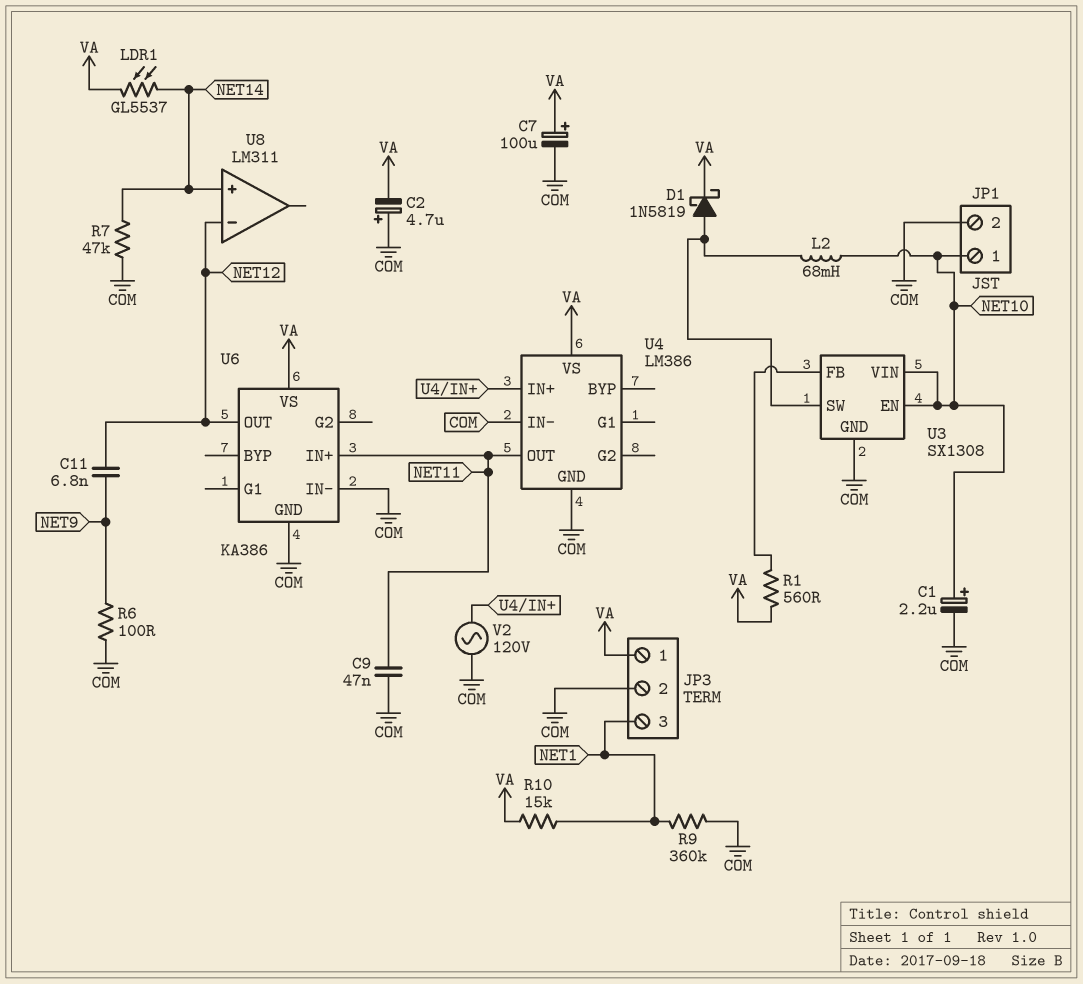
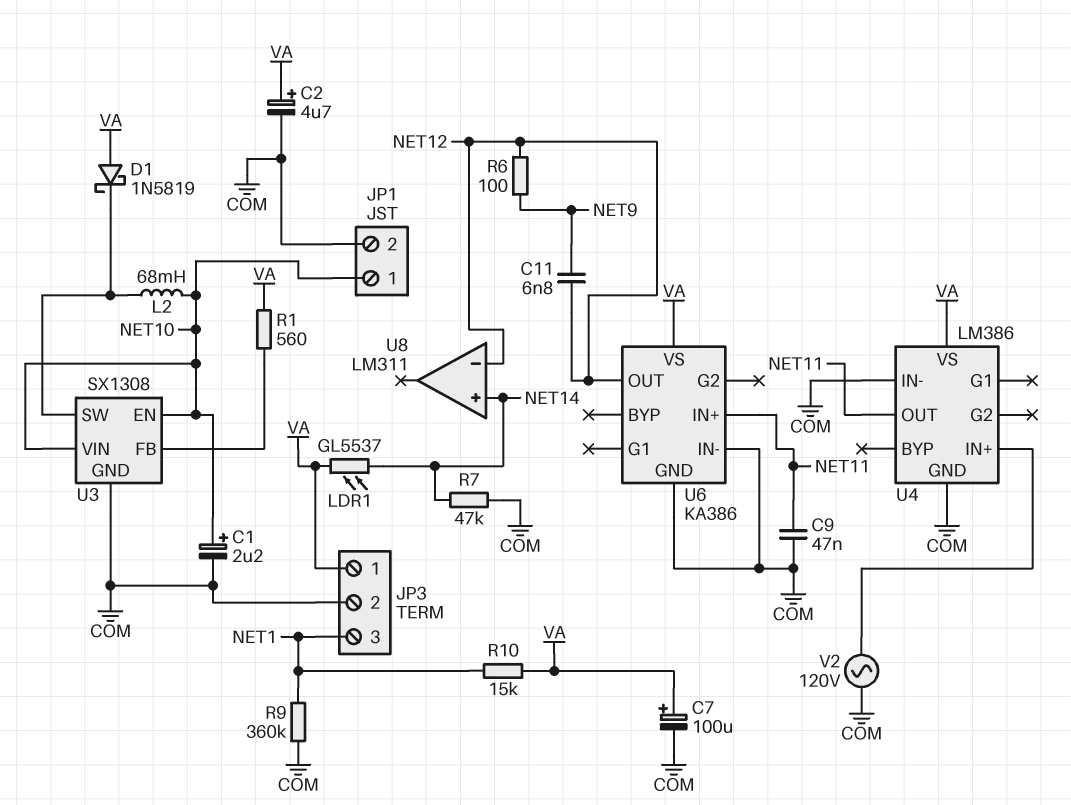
C2: 4.7uF (plus COM, minus VA) -> 4.7uF (plus VA, minus COM)
D1: schottky 1N5819 (A U3/SW, K VA) -> schottky 1N5819 (A VA, K U3/SW)
R6: 100 (COM, NET9) -> 100 (NET9, NET12)

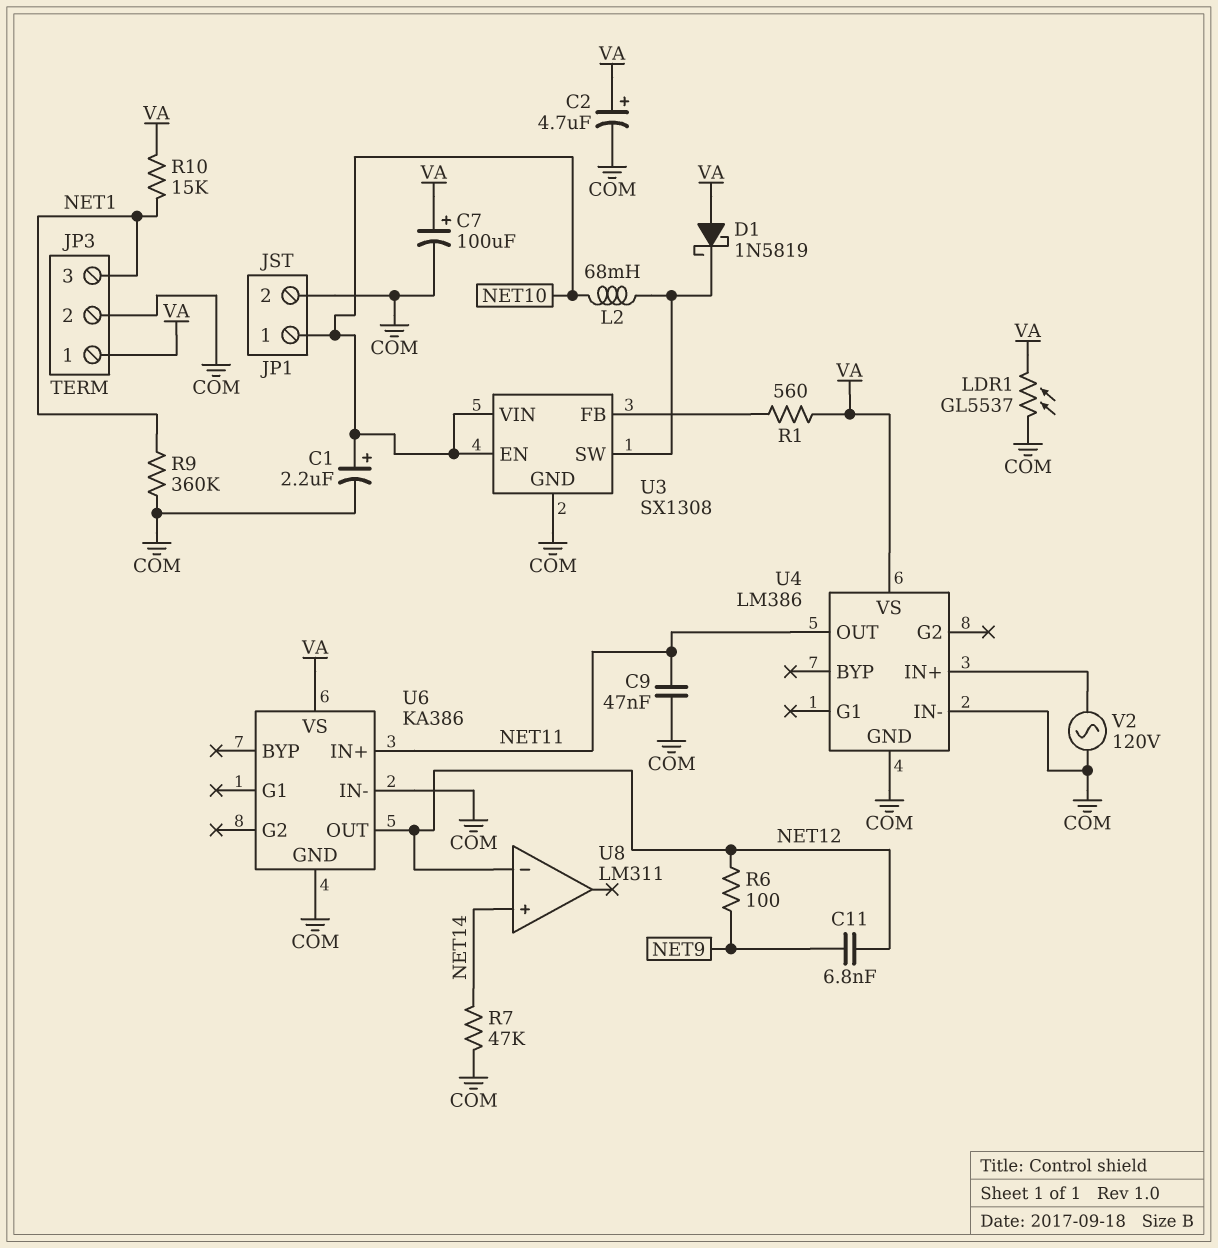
LDR1: GL5537 (NET14, VA) -> GL5537 (COM, VA)

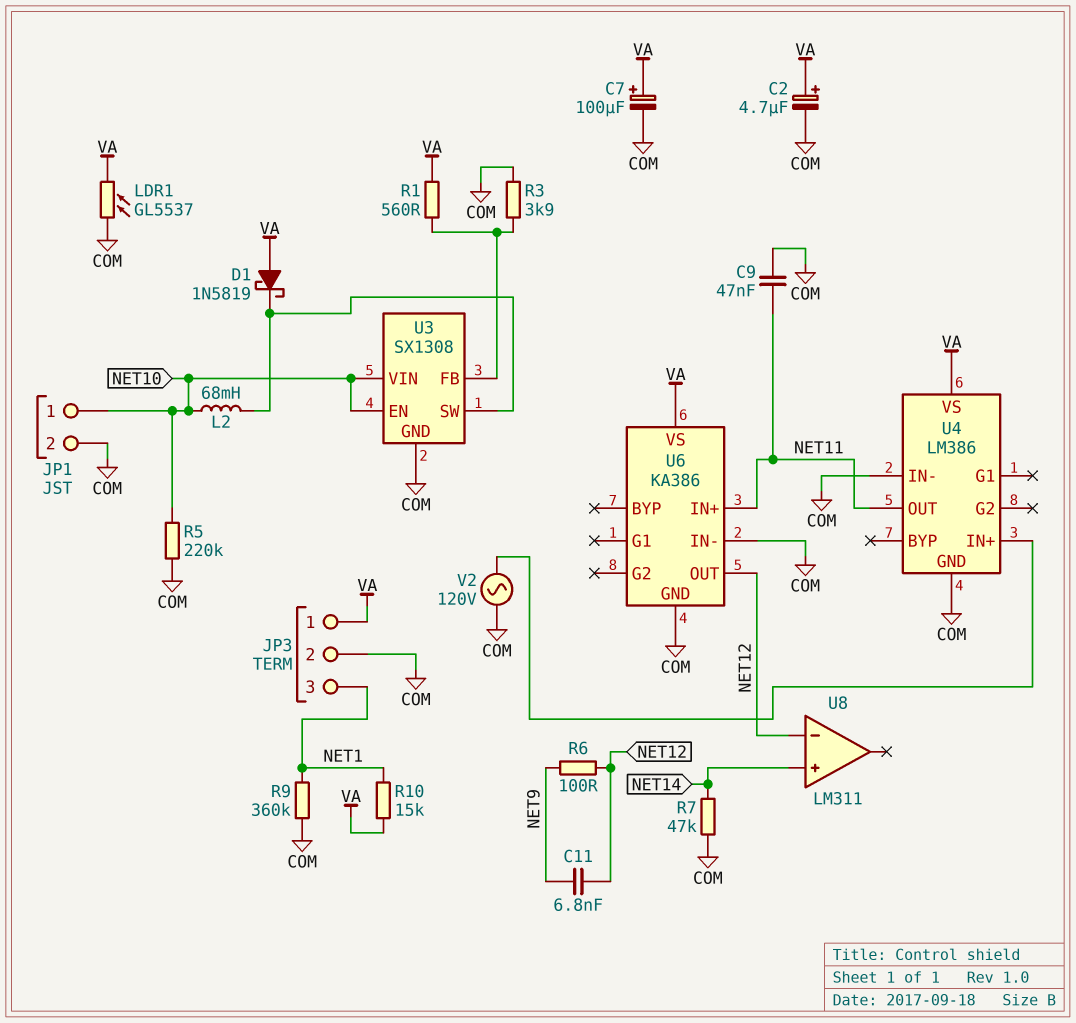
C1: 2.2uF (plus NET10, minus COM) -> none
R3: none -> 3.9k (COM, U3/FB)
R5: none -> 220k (COM, NET10)

